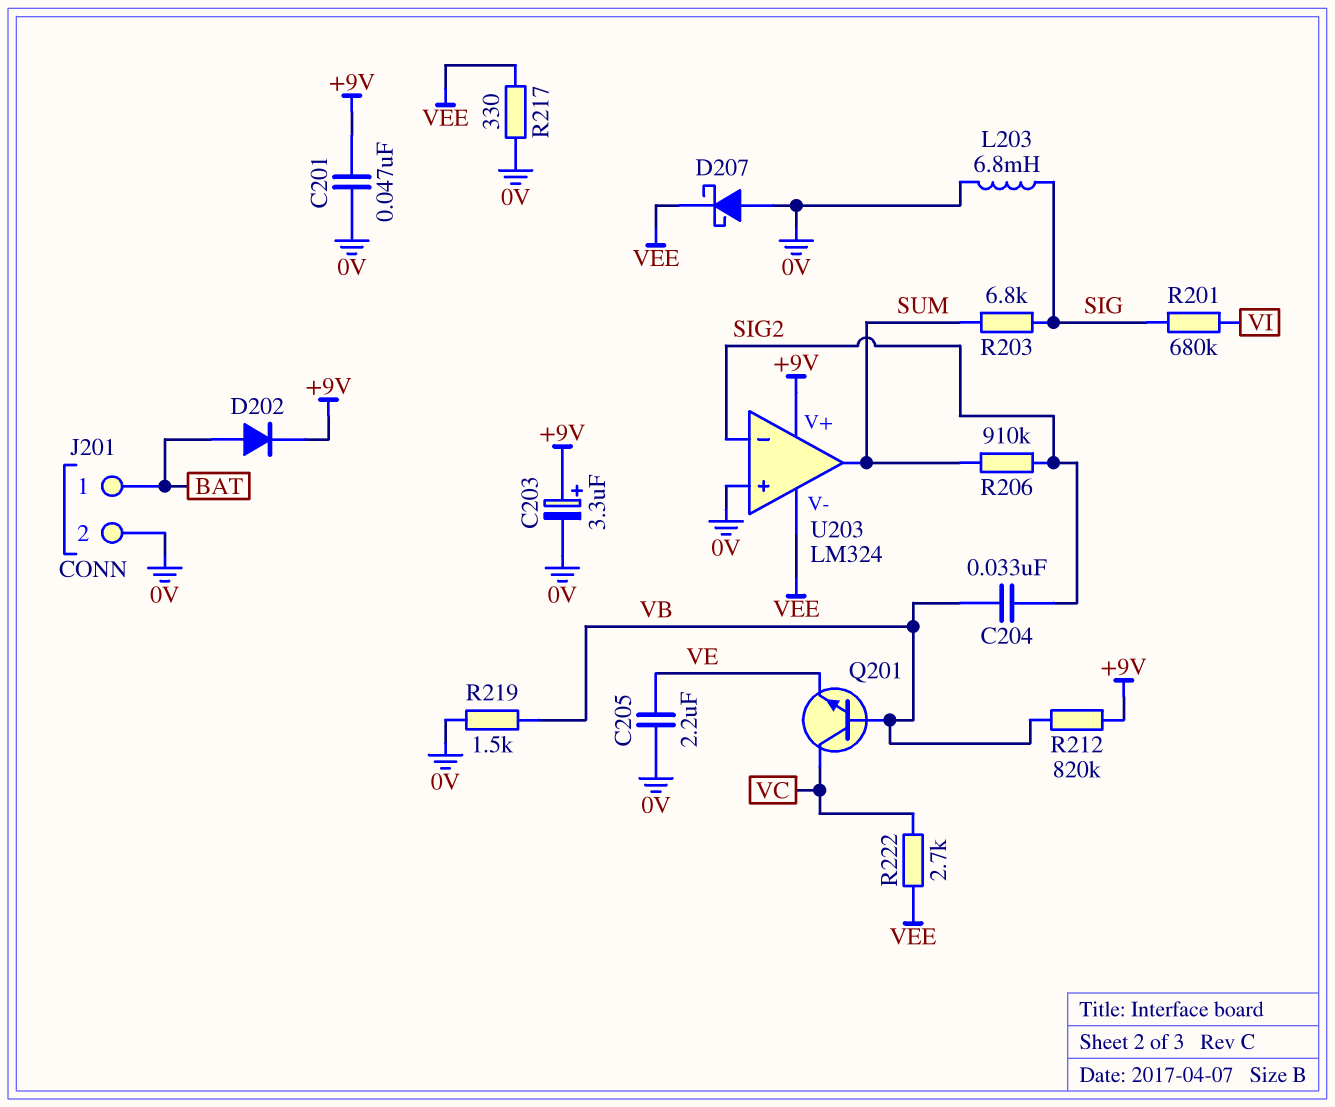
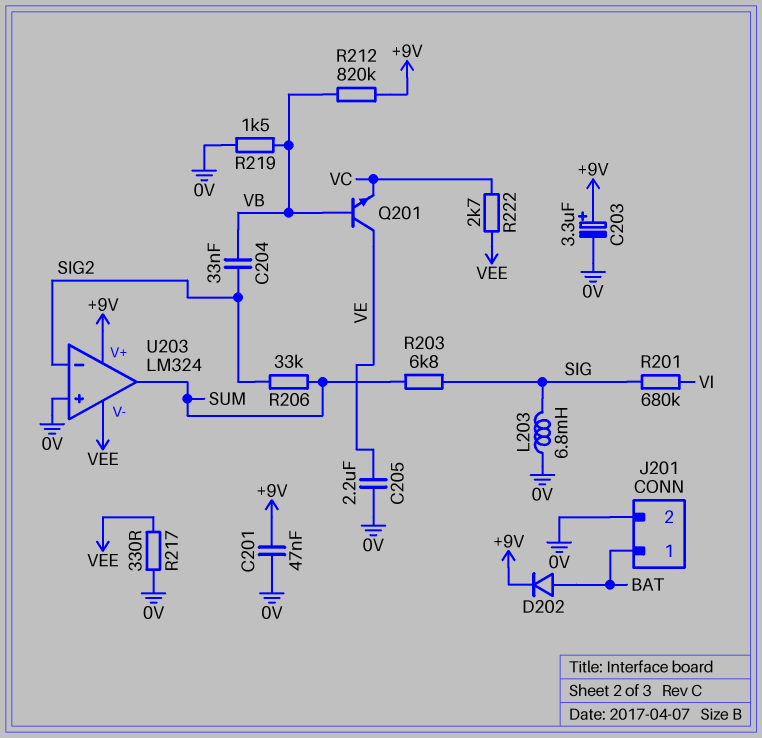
D207: schottky (A 0V, K VEE) -> none
Q201: NPN (B VB, C VC, E VE) -> NPN (B VB, C VE, E VC)
R206: 910k (SIG2, SUM) -> 33k (SIG2, SUM)

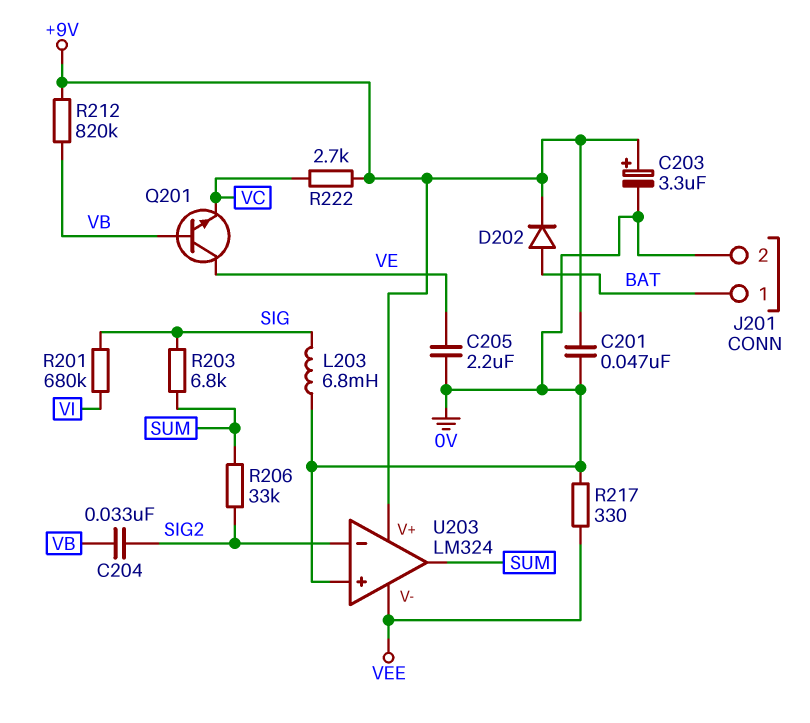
R219: 1.5k (0V, VB) -> none
R222: 2.7k (VC, VEE) -> 2.7k (+9V, VC)

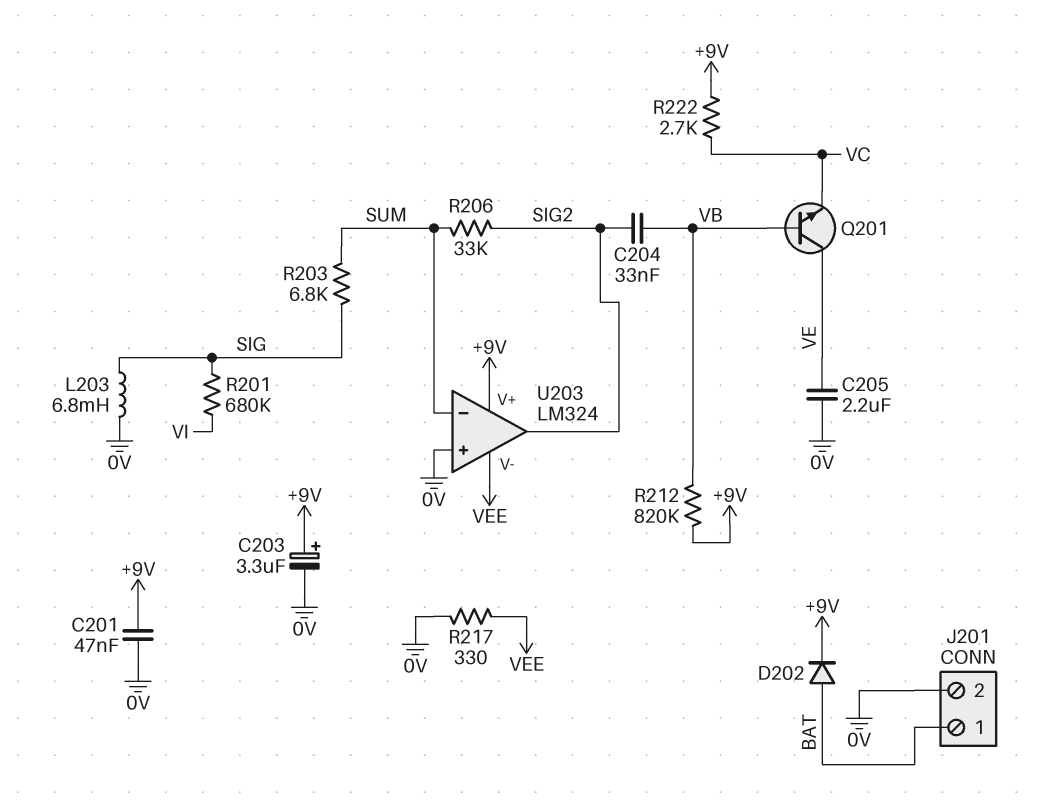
U203 pin in-: SIG2 -> SUM
U203 pin out: SUM -> SIG2

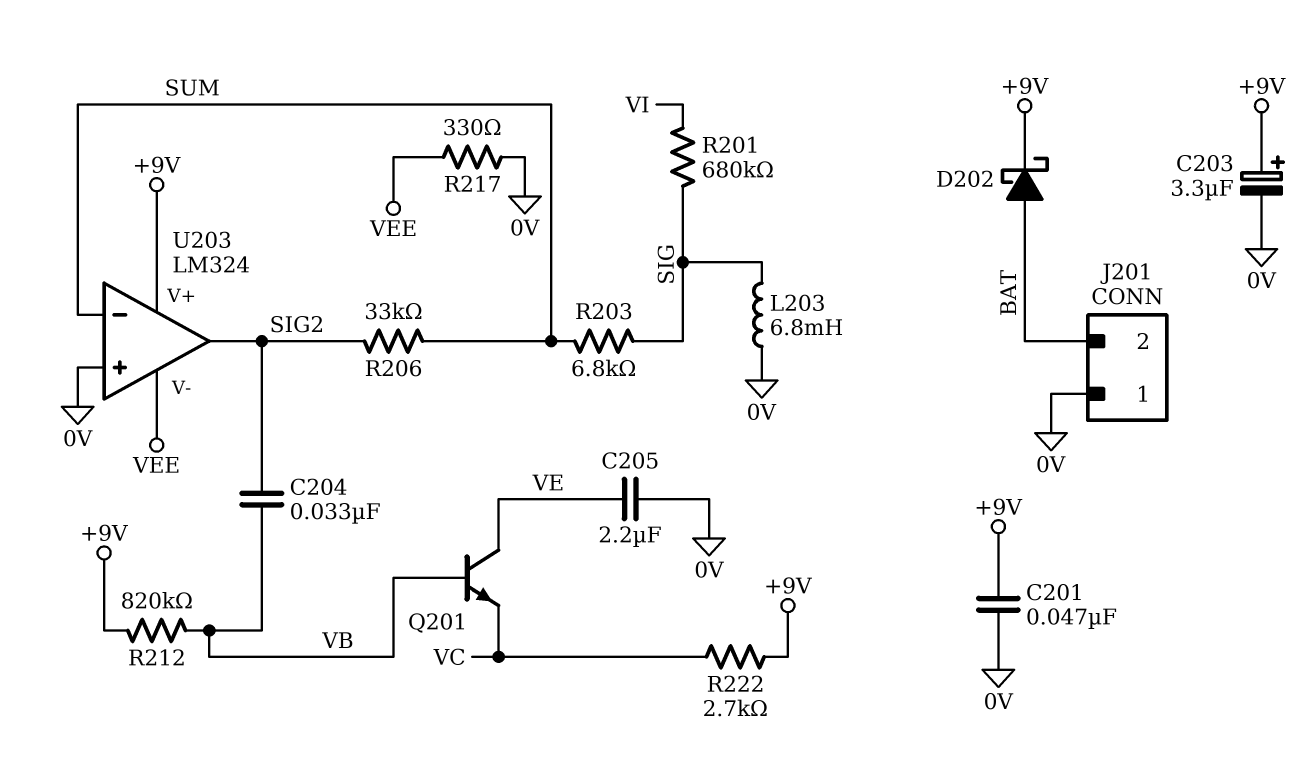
D202: diode (A BAT, K +9V) -> schottky (A BAT, K +9V)
J201 pin 1: BAT -> 0V
J201 pin 2: 0V -> BAT

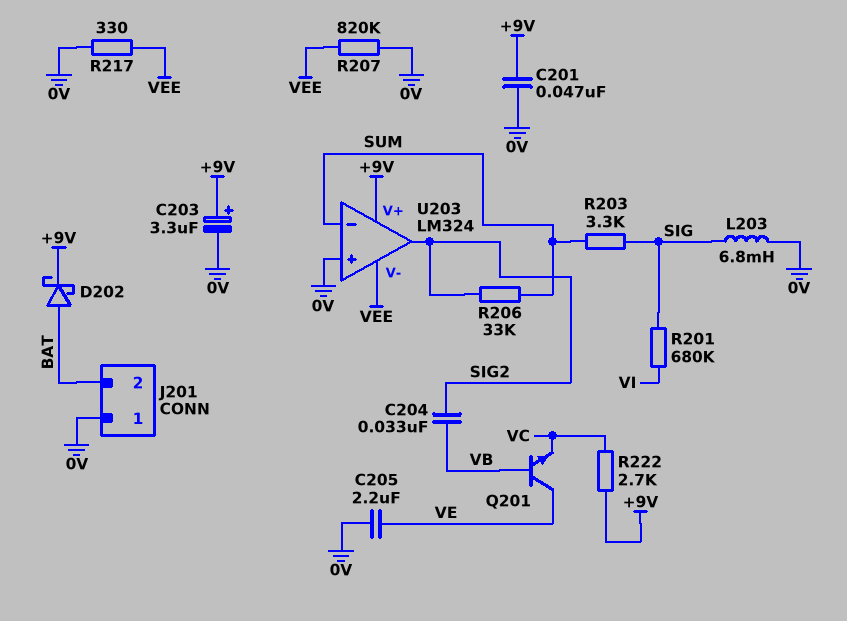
R203: 6.8k (SIG, SUM) -> 3.3k (SIG, SUM)
R207: none -> 820k (0V, VEE)
R212: 820k (+9V, VB) -> none

